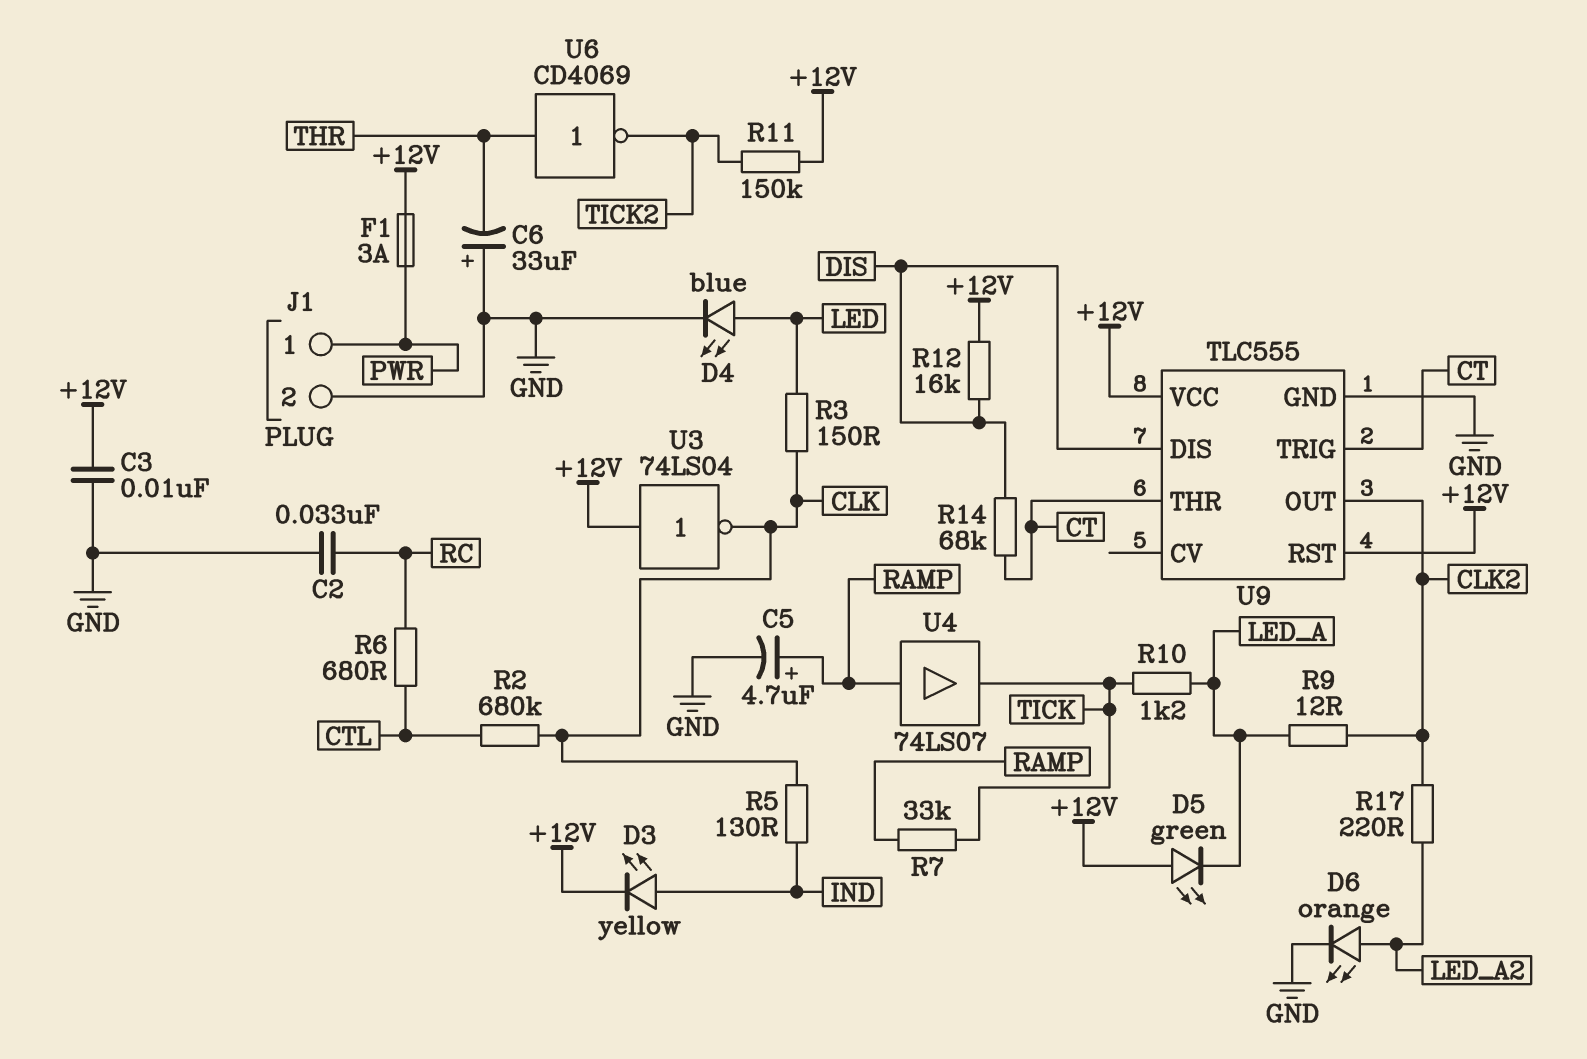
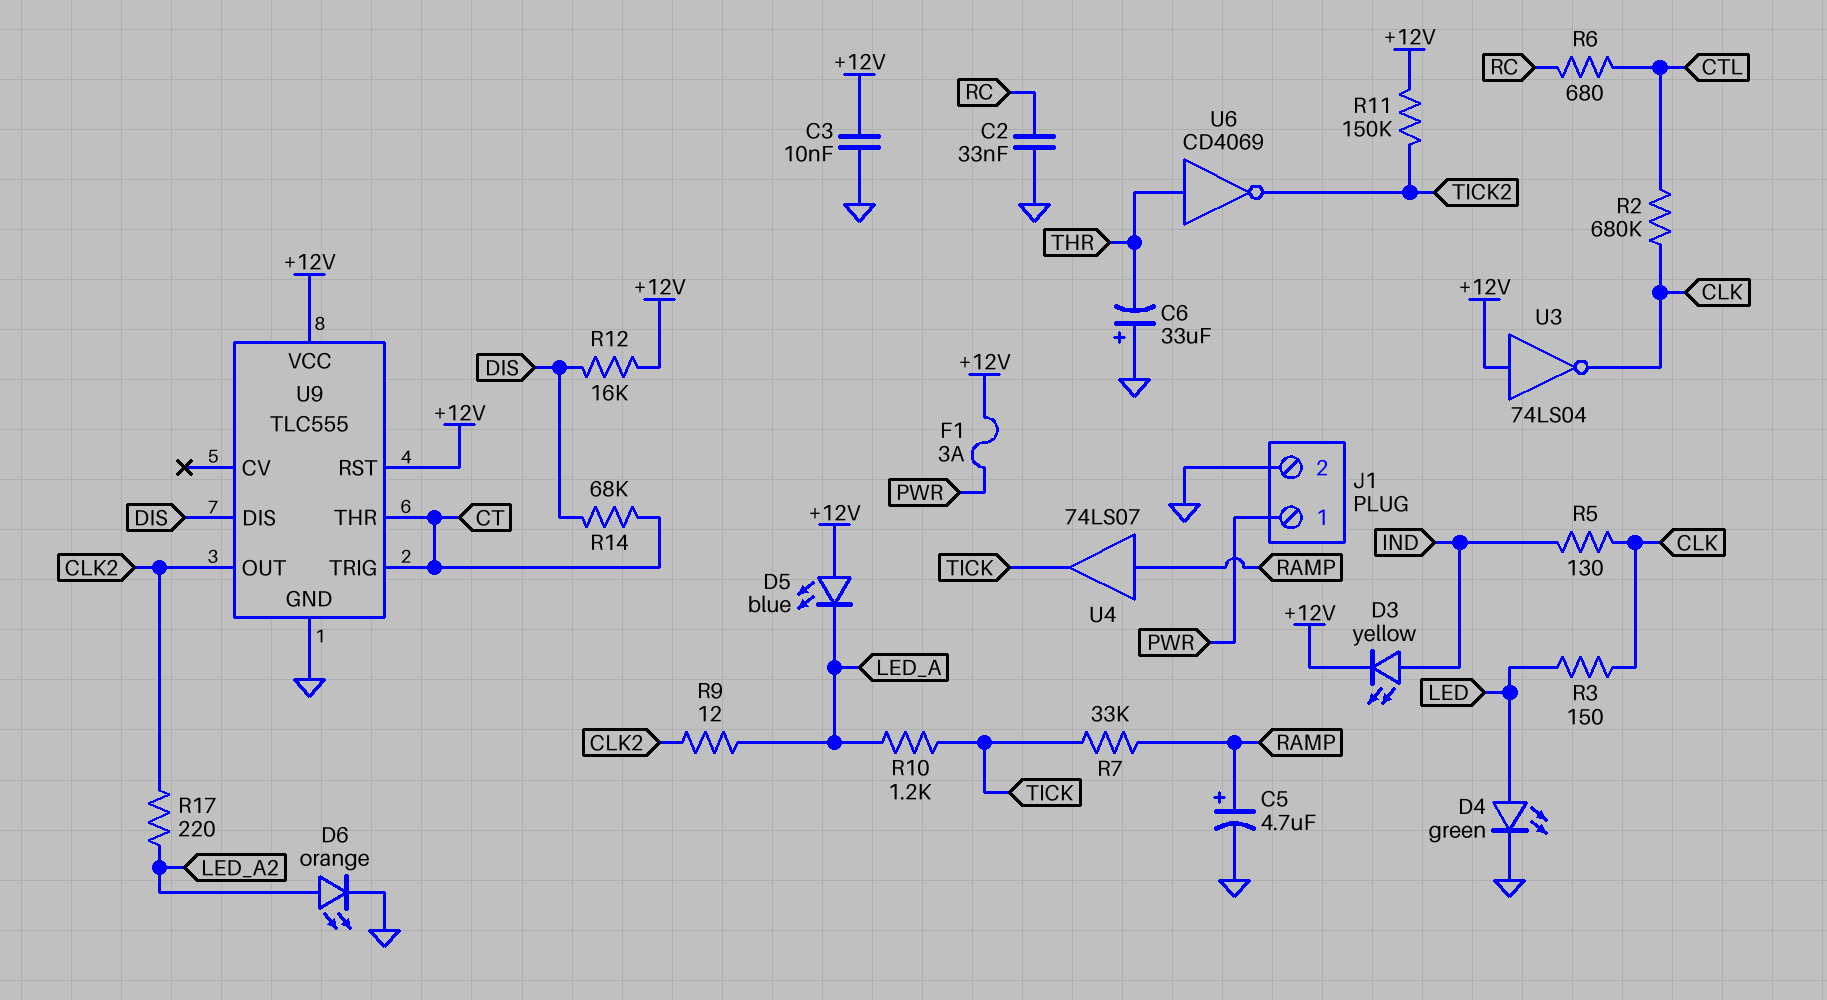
D4: LED blue (A LED, K GND) -> LED green (A LED, K GND)
D5: LED green (A +12V, K LED_A) -> LED blue (A +12V, K LED_A)

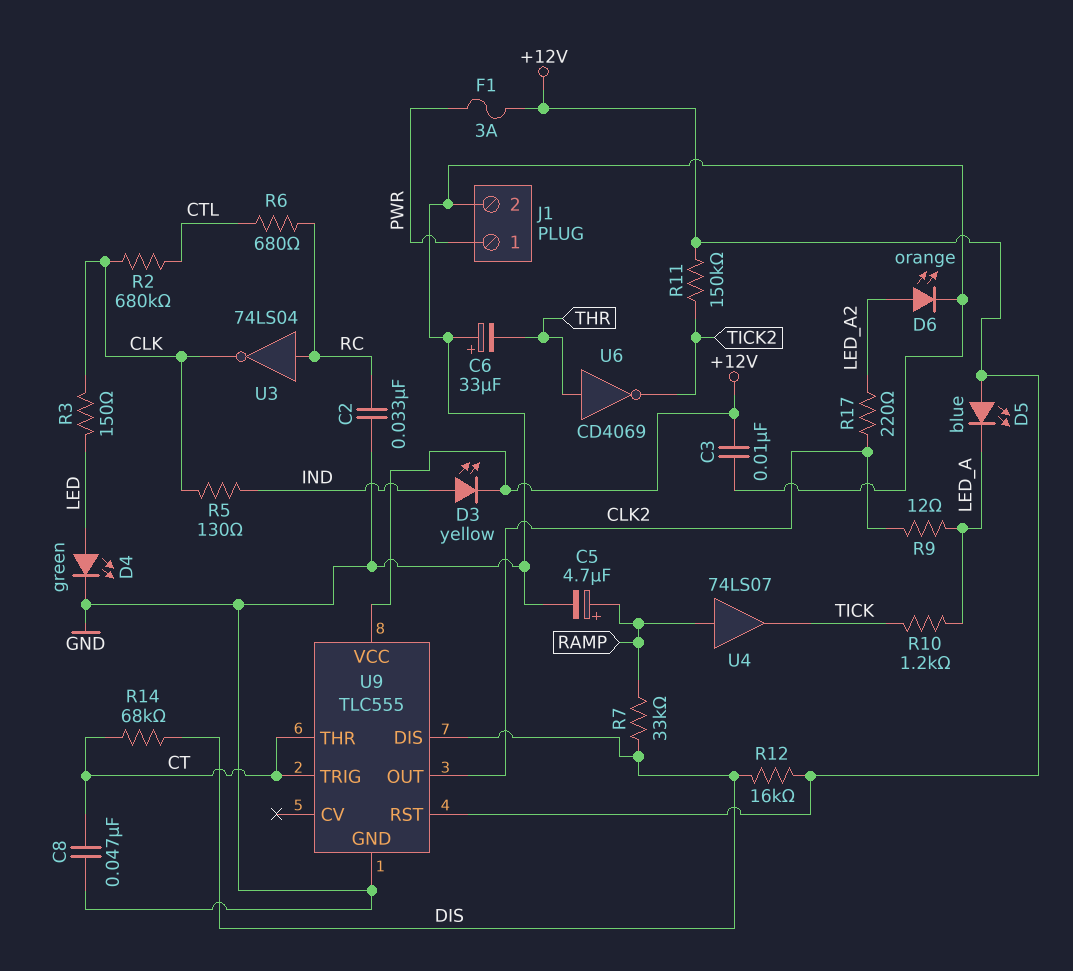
C8: none -> 47nF (CT, GND)
R7: 33k (RAMP, TICK) -> 33k (DIS, RAMP)
U3: NOT 74LS04 (in +12V, out CLK) -> NOT 74LS04 (in RC, out CLK)

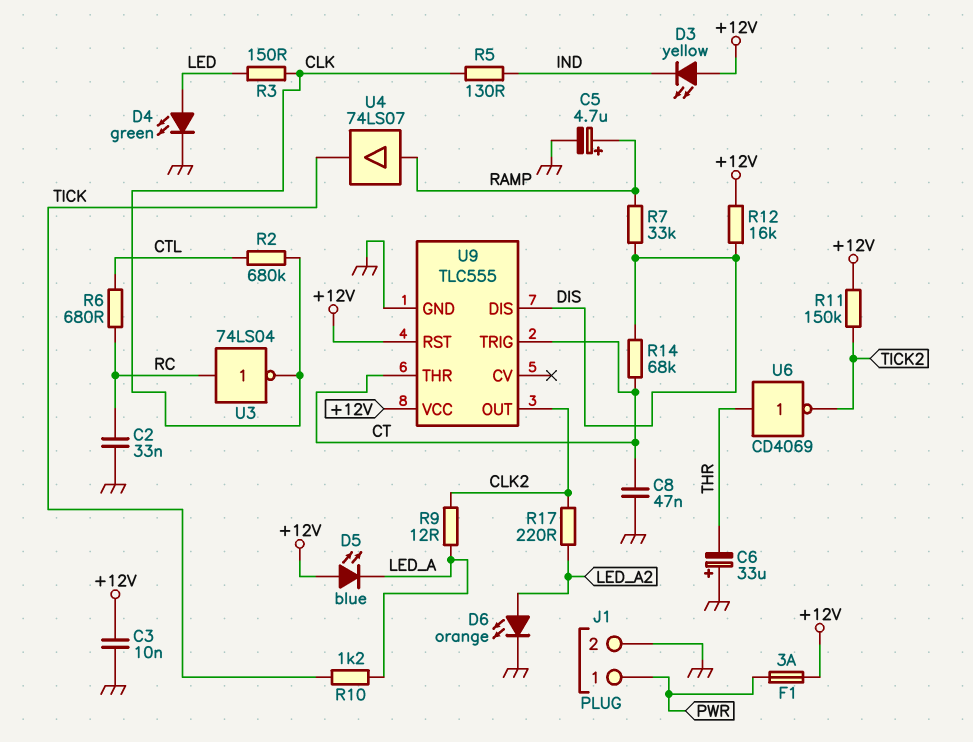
D3: LED yellow (A IND, K +12V) -> LED yellow (A +12V, K IND)

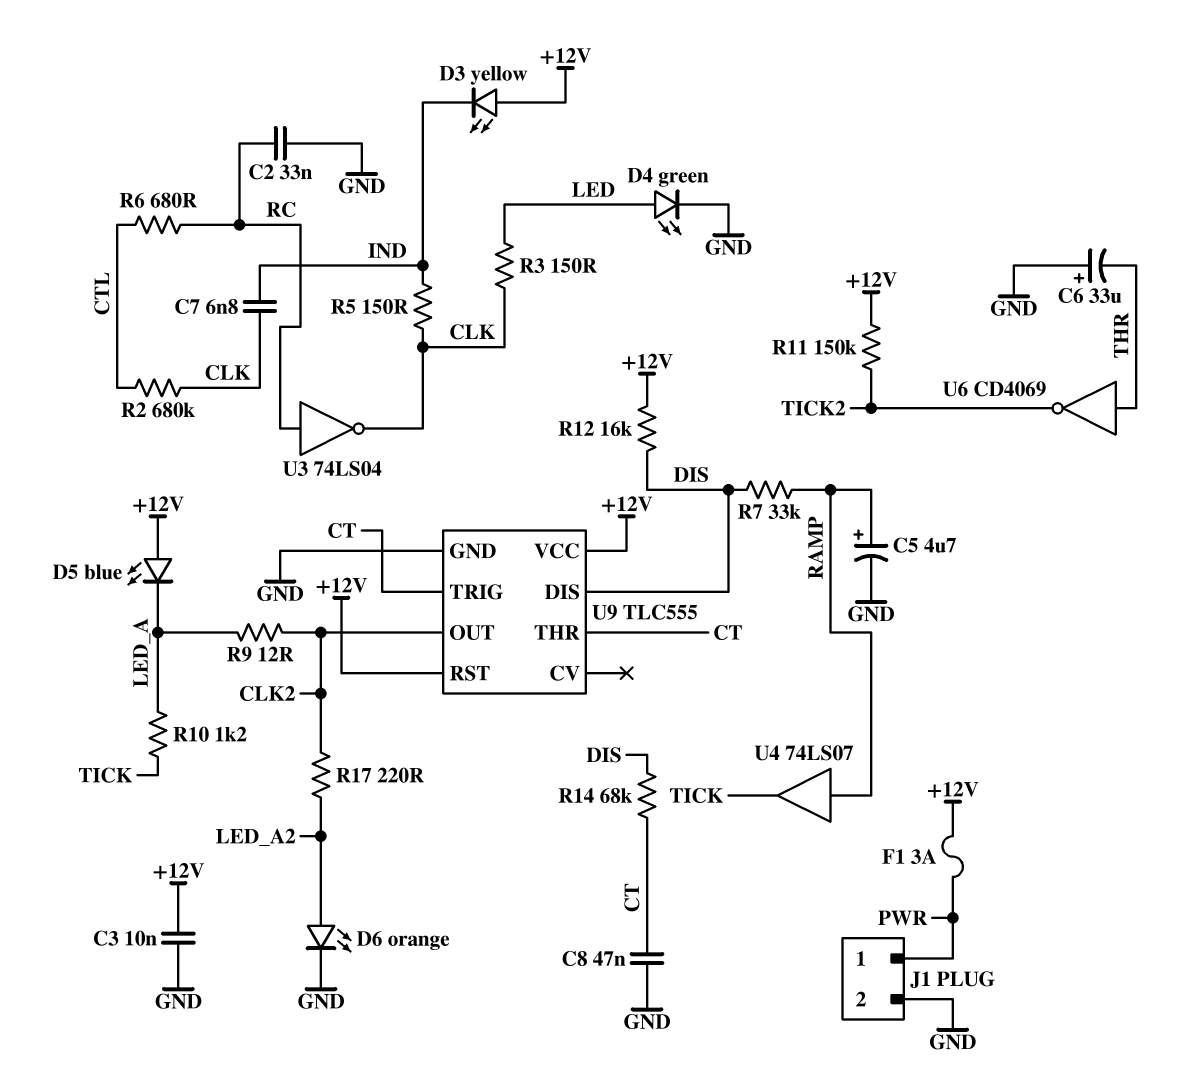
C7: none -> 6.8nF (CLK, IND)
R5: 130 (CLK, IND) -> 150 (CLK, IND)

